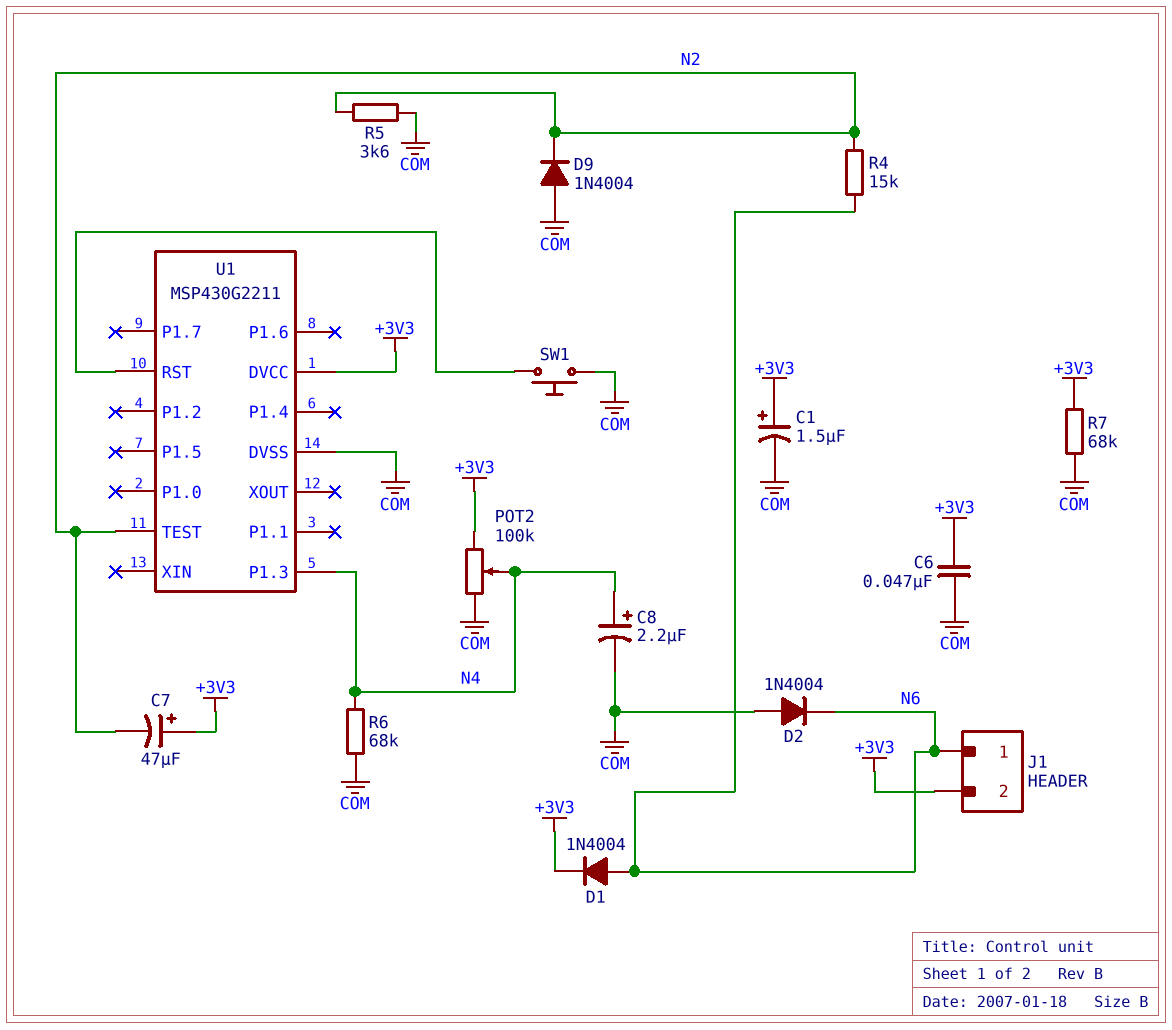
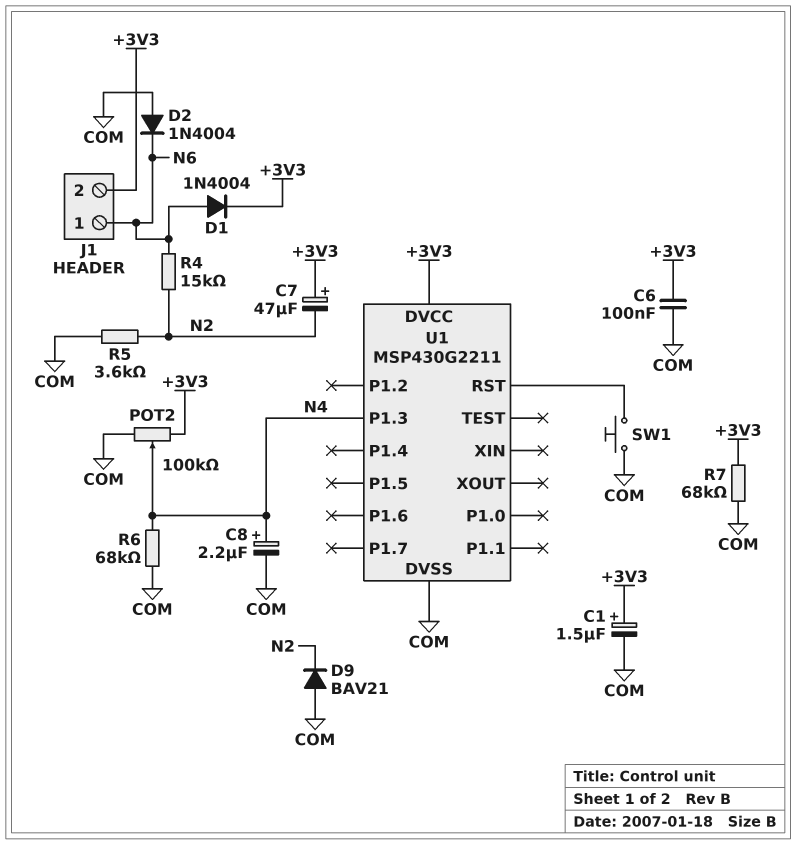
C6: 47nF (+3V3, COM) -> 100nF (+3V3, COM)
D9: diode 1N4004 (A COM, K N2) -> diode BAV21 (A COM, K N2)
U1 pin TEST: N2 -> none

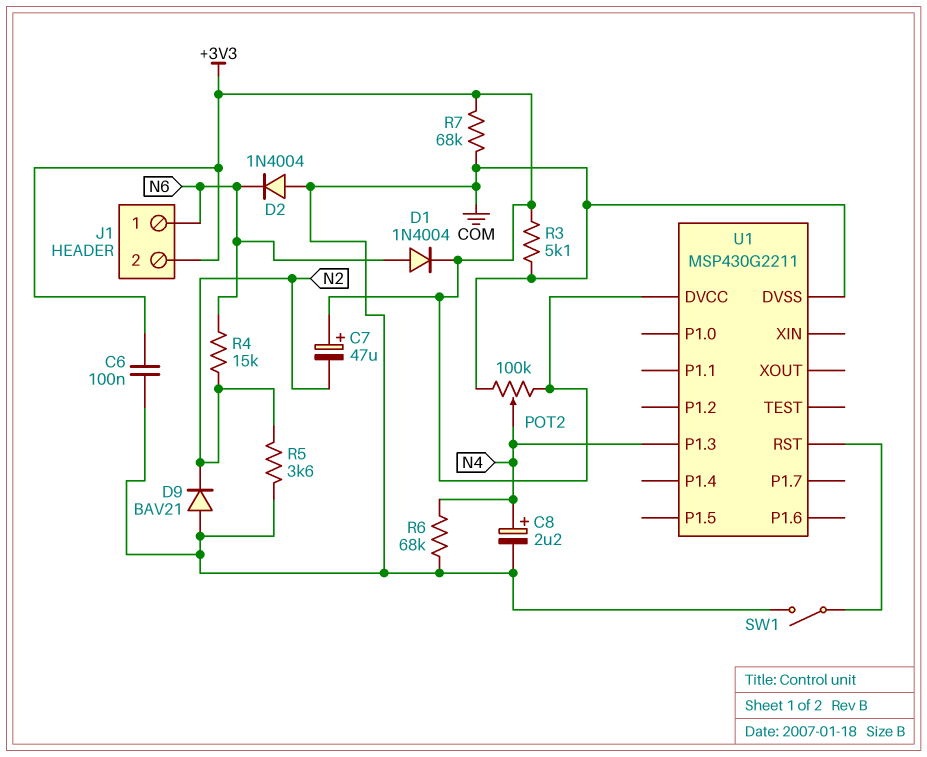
C1: 1.5uF (plus +3V3, minus COM) -> none
R3: none -> 5.1k (+3V3, COM)
SW1: button (COM, U1/RST) -> switch (COM, U1/RST)

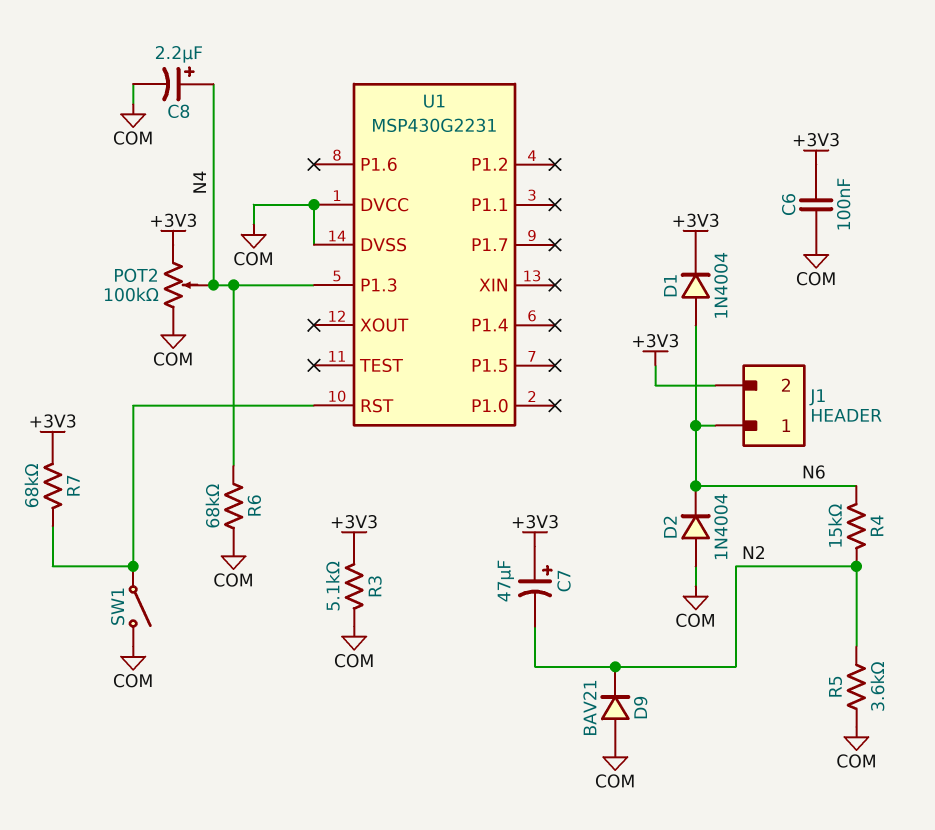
R7: 68k (+3V3, COM) -> 68k (+3V3, U1/RST)
U1: MSP430G2211 -> MSP430G2231
U1 pin DVCC: +3V3 -> COM

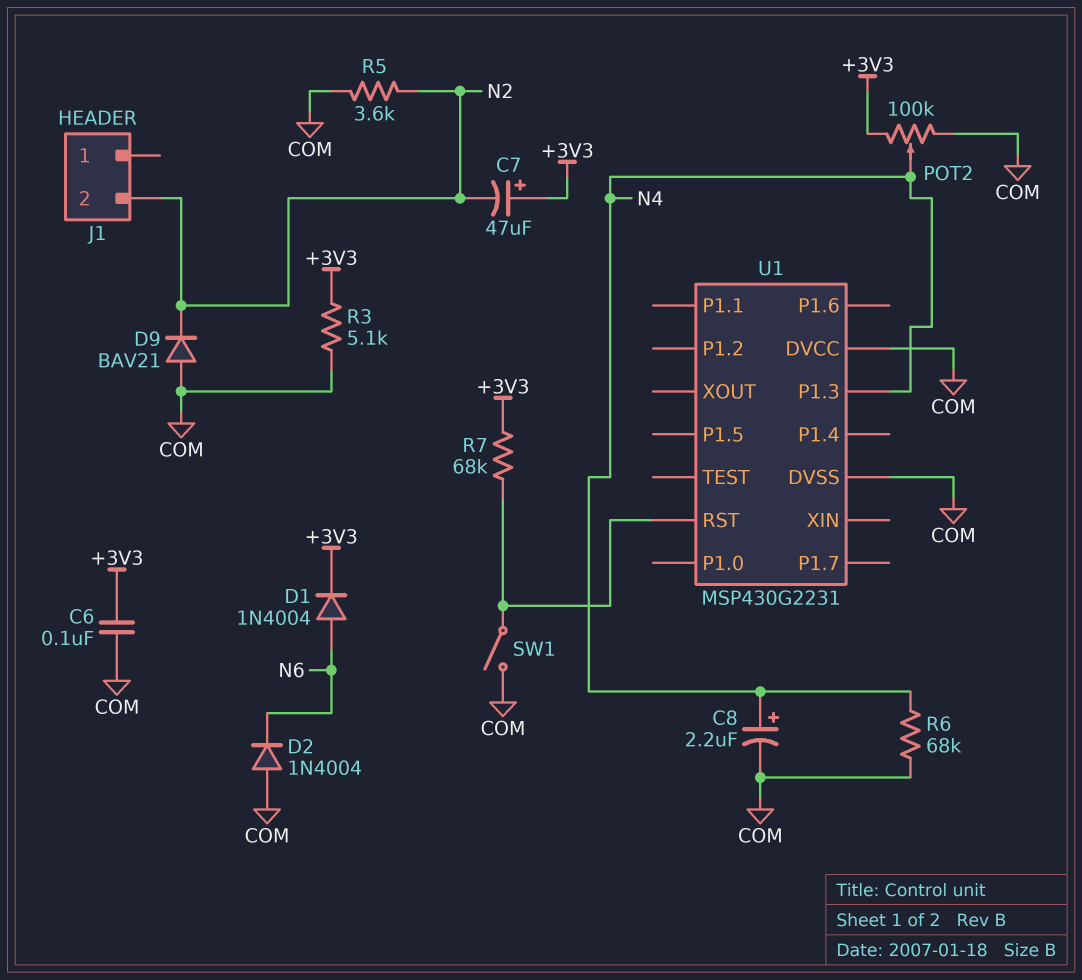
J1 pin 1: N6 -> none
J1 pin 2: +3V3 -> N2
R4: 15k (N2, N6) -> none

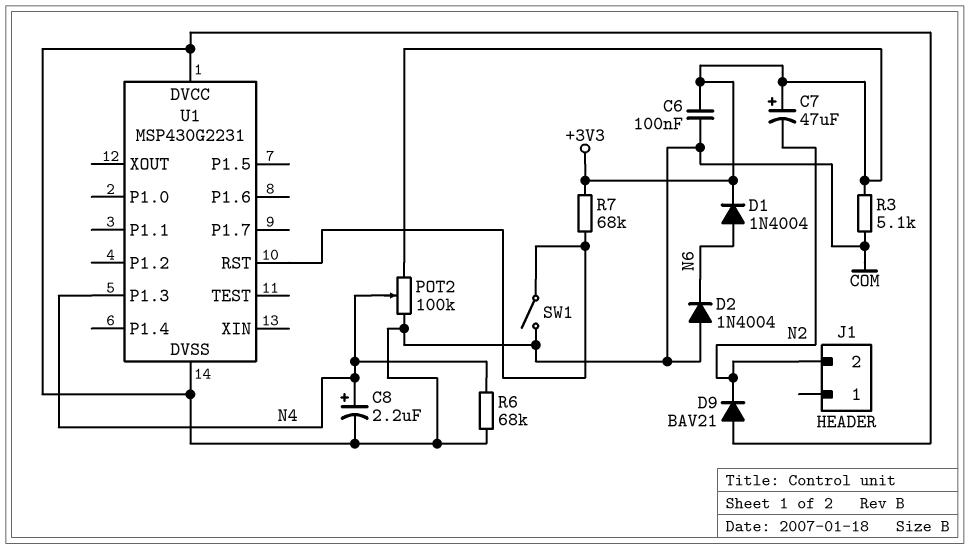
R5: 3.6k (COM, N2) -> none

